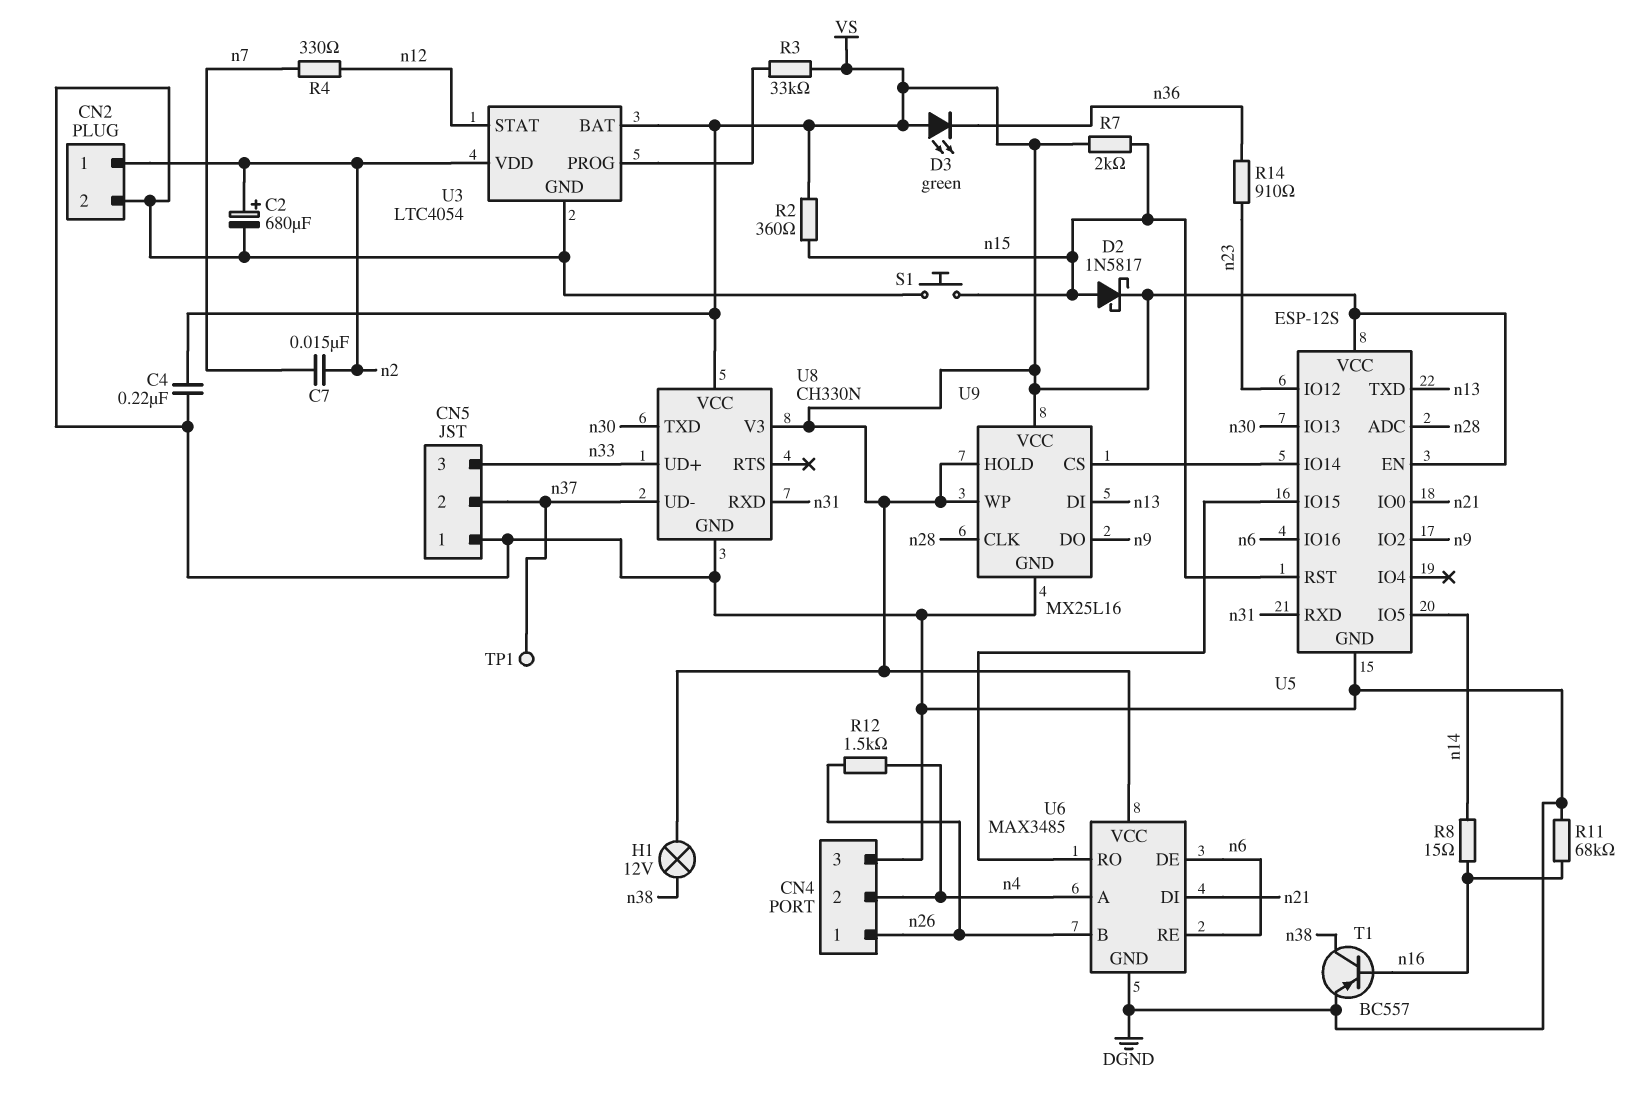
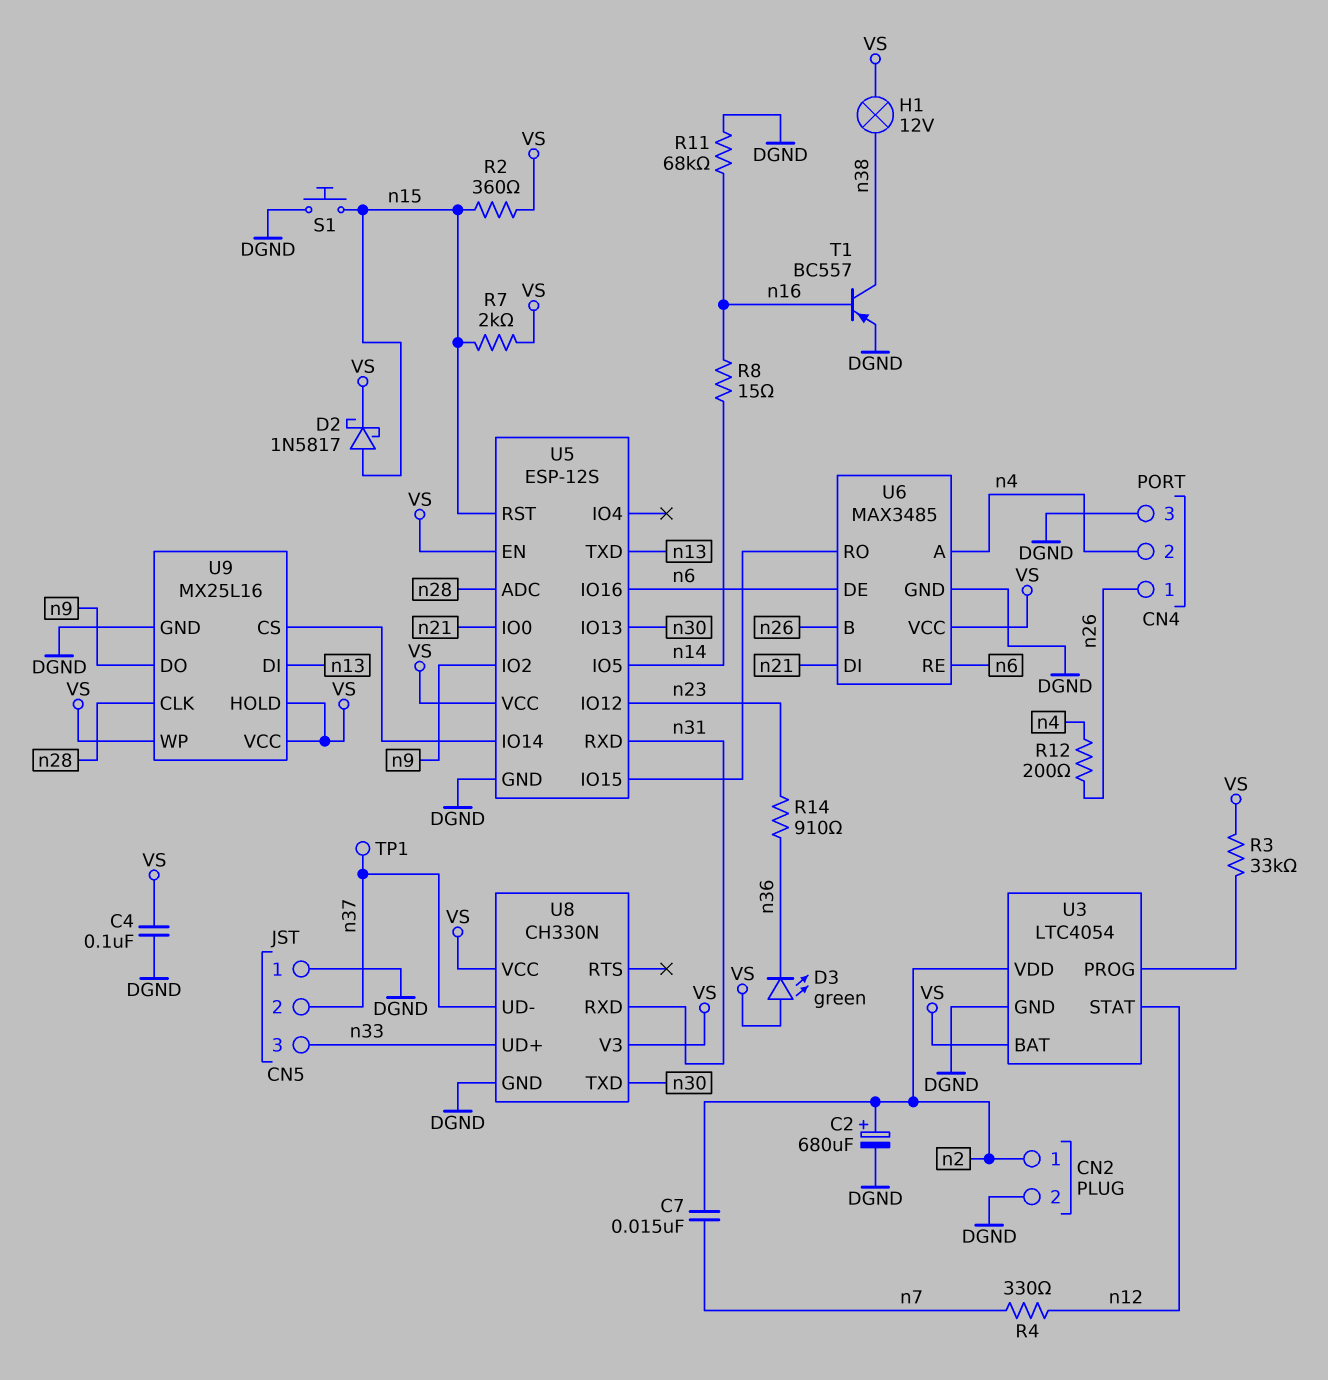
C4: 220nF (DGND, VS) -> 100nF (DGND, VS)
R12: 1.5k (n4, n26) -> 200 (n4, n26)

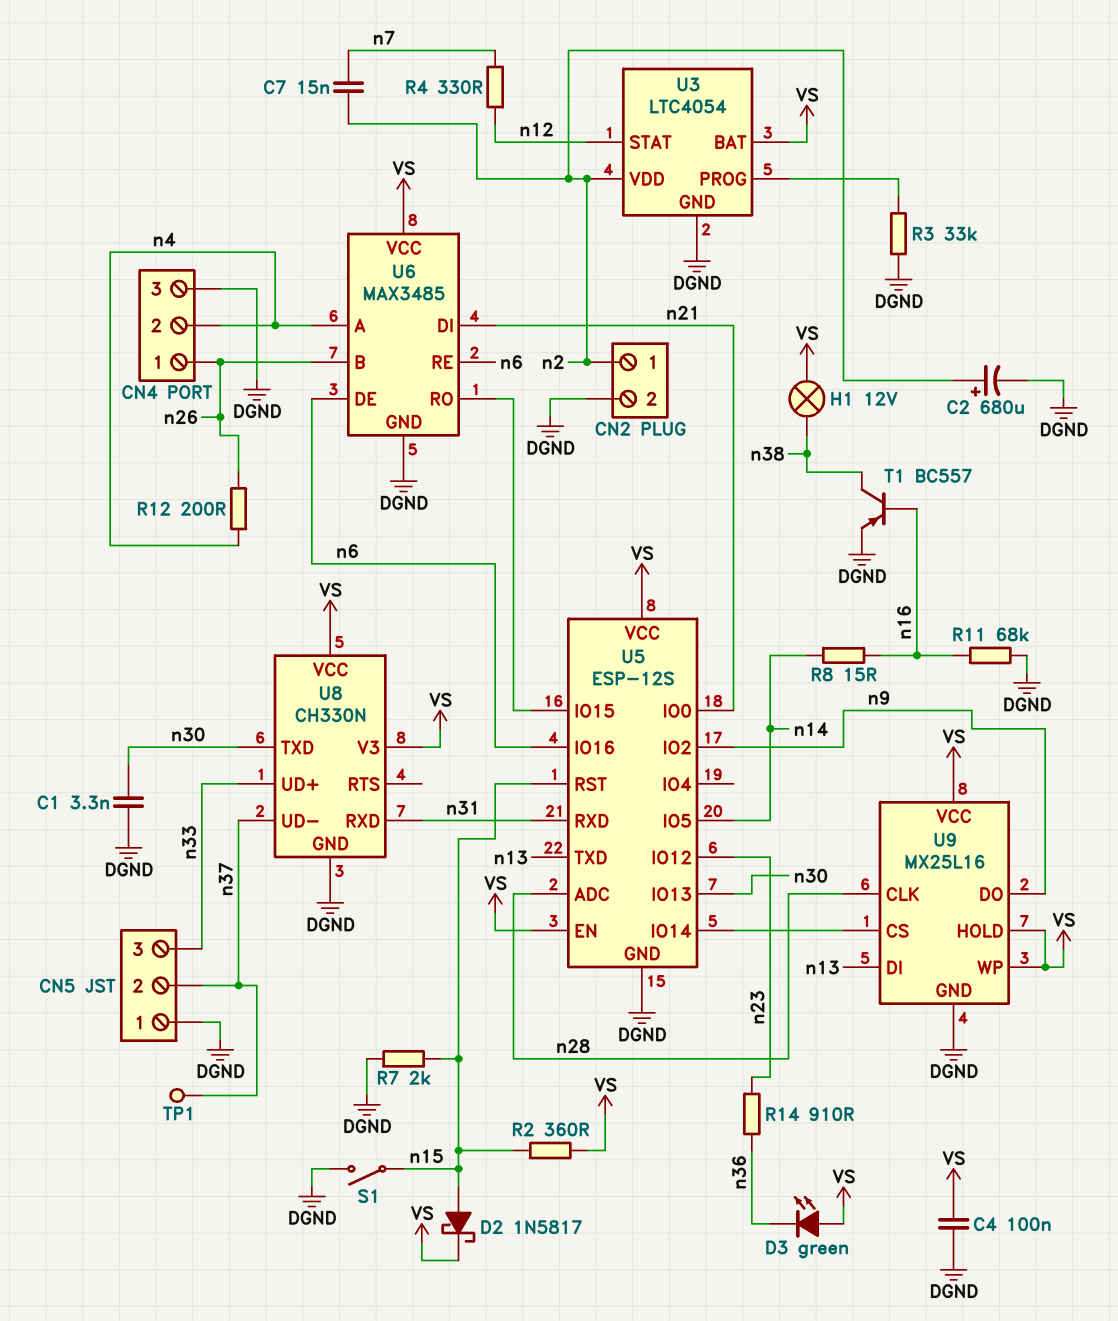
C1: none -> 3.3nF (DGND, n30)
R3: 33k (U3/PROG, VS) -> 33k (DGND, U3/PROG)
R7: 2k (VS, n15) -> 2k (DGND, n15)
S1: button (DGND, n15) -> switch (DGND, n15)

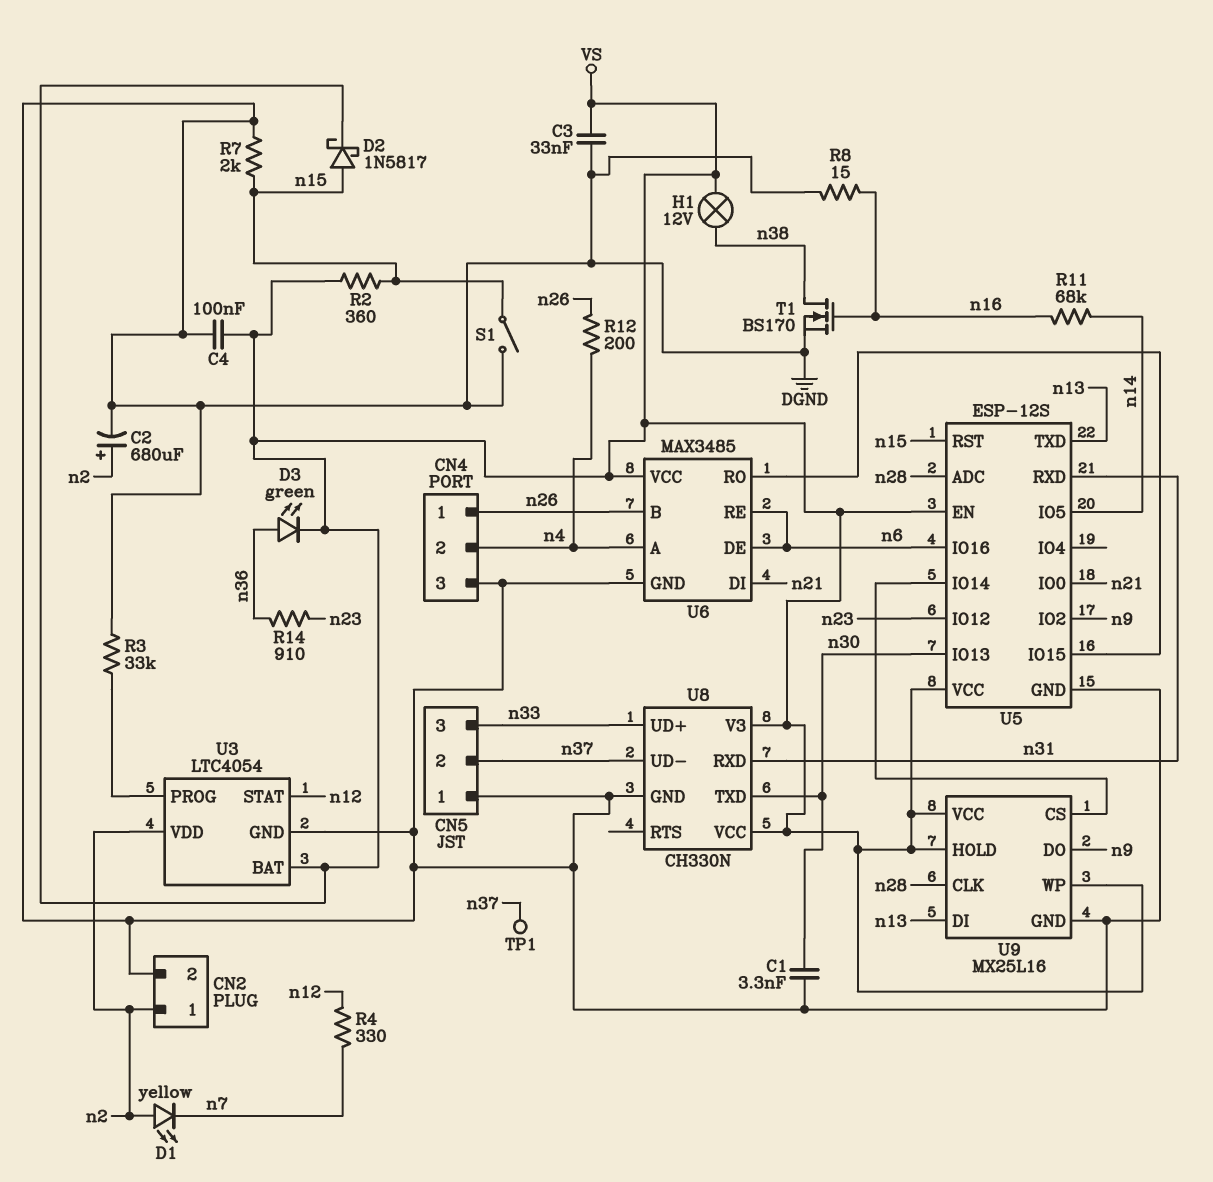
C3: none -> 33nF (DGND, VS)
C7: 15nF (n2, n7) -> none
D1: none -> LED yellow (A n2, K n7)
D3: LED green (A VS, K n36) -> LED green (A n36, K VS)
R8: 15 (n14, n16) -> 15 (DGND, n16)
R11: 68k (DGND, n16) -> 68k (n14, n16)
T1: PNP BC557 (B n16, C n38, E DGND) -> NMOS BS170 (G n16, D n38, S DGND)

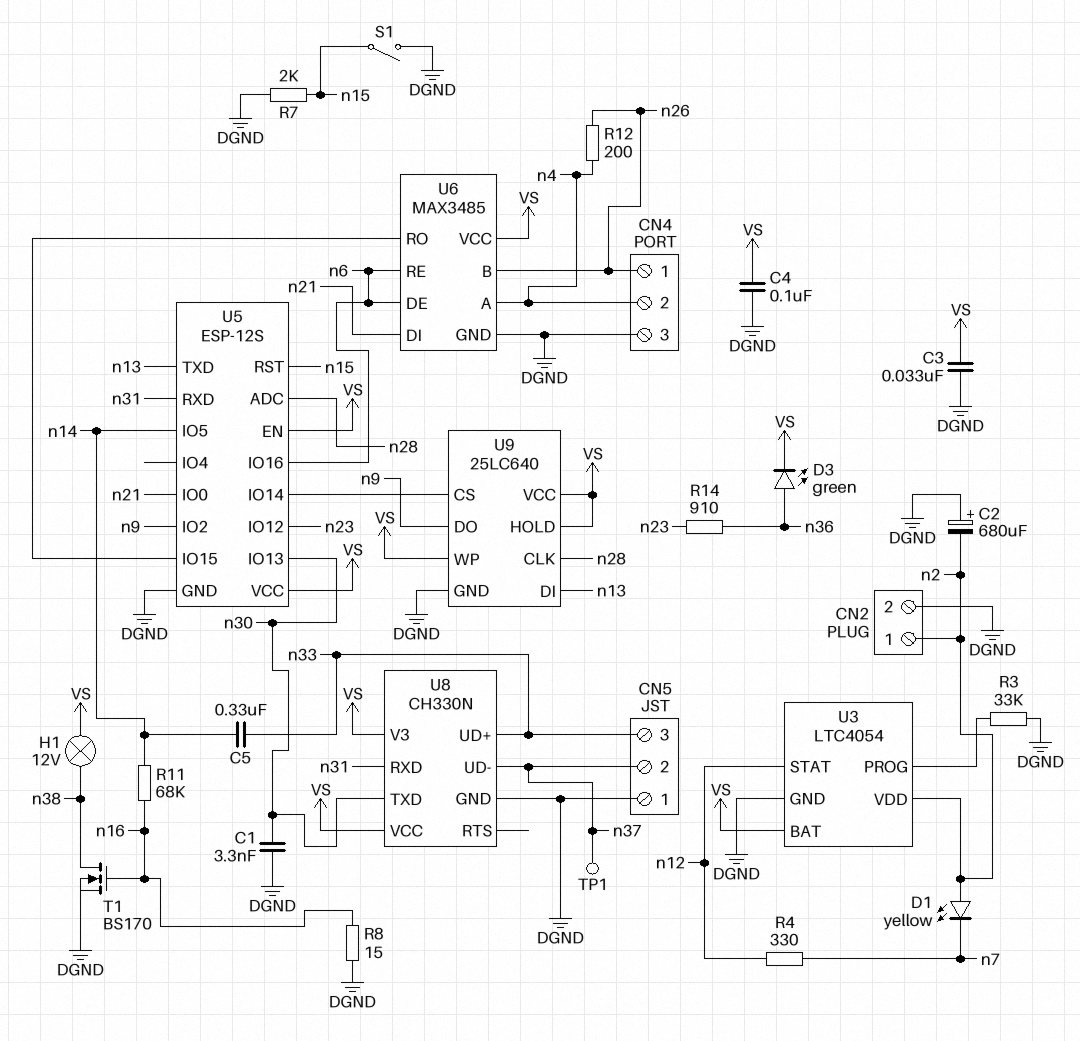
C2: 680uF (plus n2, minus DGND) -> 680uF (plus DGND, minus n2)
C5: none -> 330nF (n14, n33)
D2: schottky 1N5817 (A n15, K VS) -> none
R2: 360 (VS, n15) -> none
U9: MX25L16 -> 25LC640

